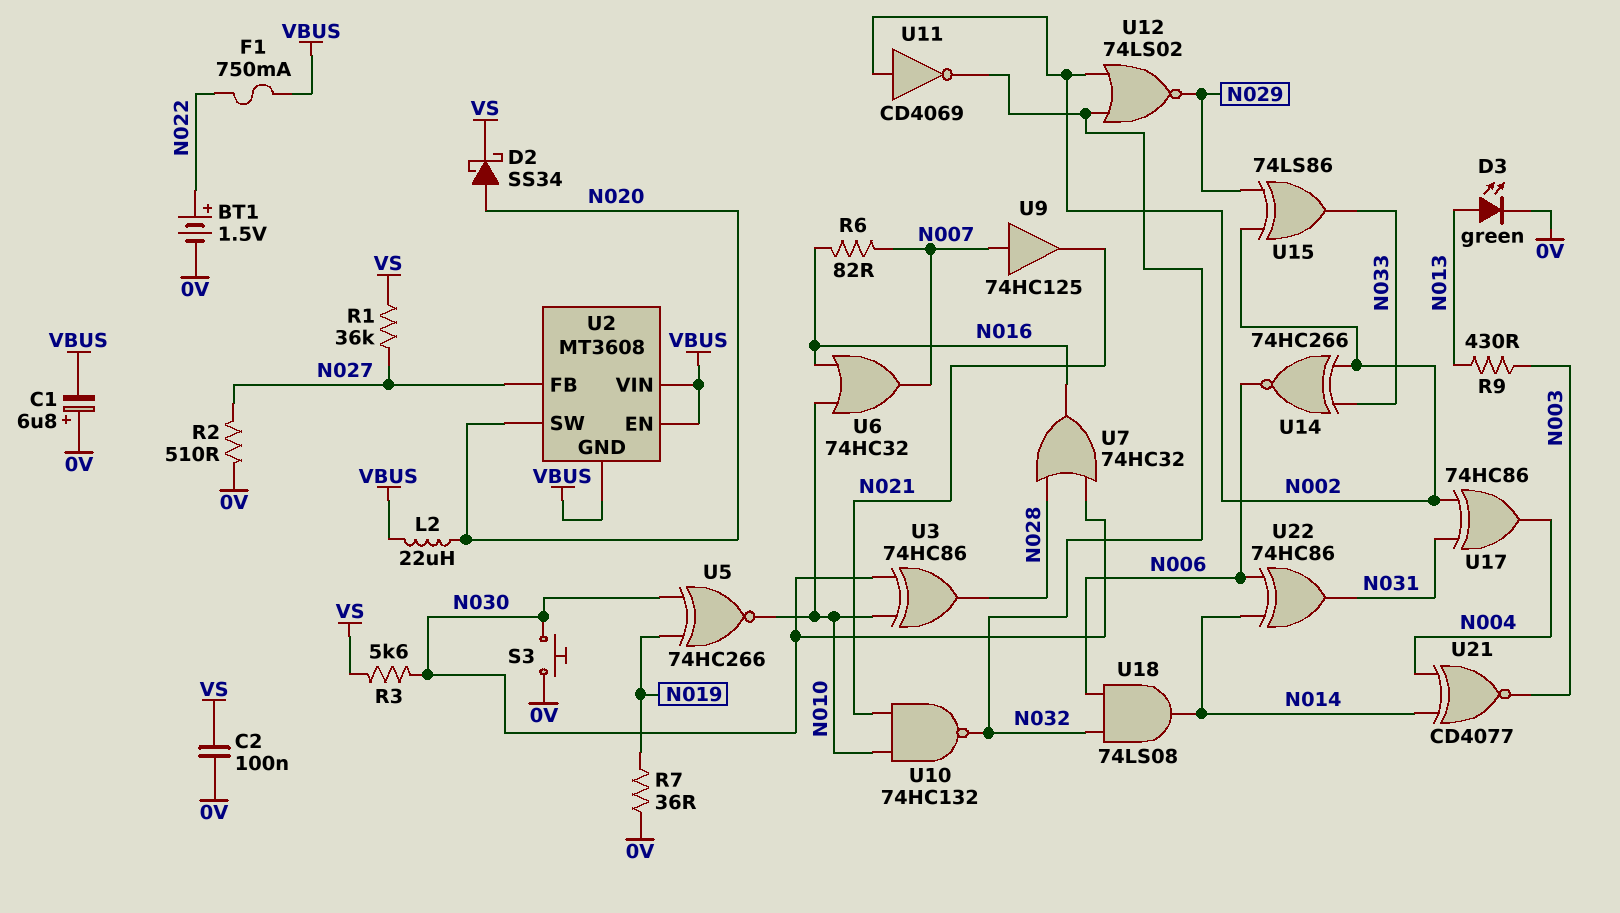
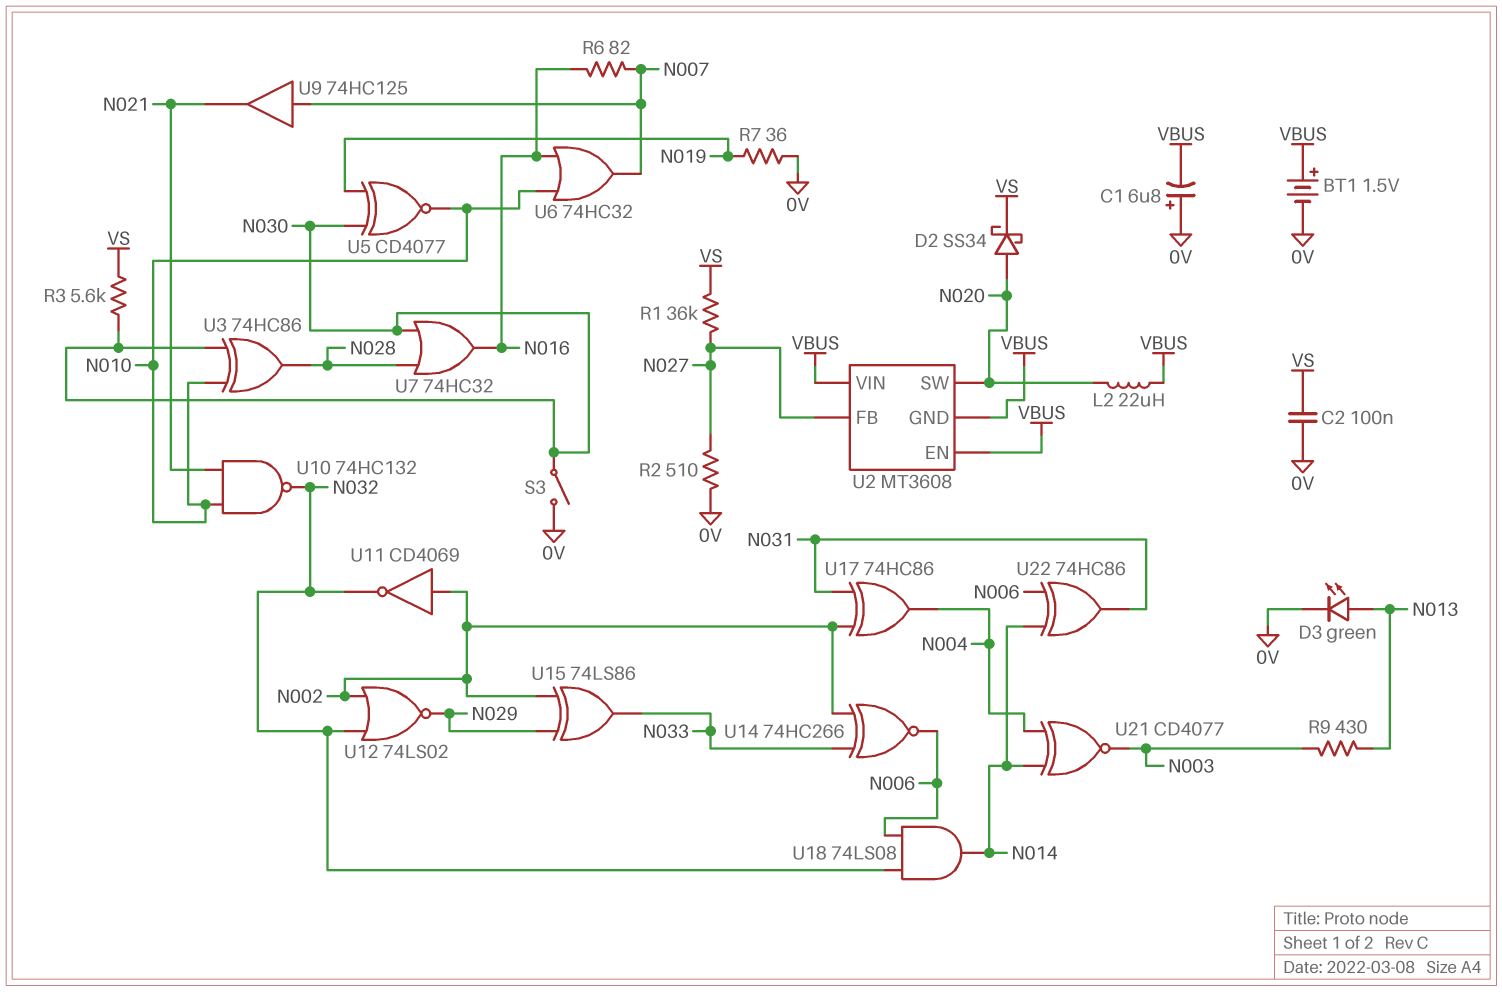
BT1: 1.5V (plus N022, minus 0V) -> 1.5V (plus VBUS, minus 0V)
F1: 750mA (N022, VBUS) -> none
S3: button (0V, N030) -> switch (0V, N030)
U5: XNOR 74HC266 (in N019, in N030, out N010) -> XNOR CD4077 (in N019, in N030, out N010)

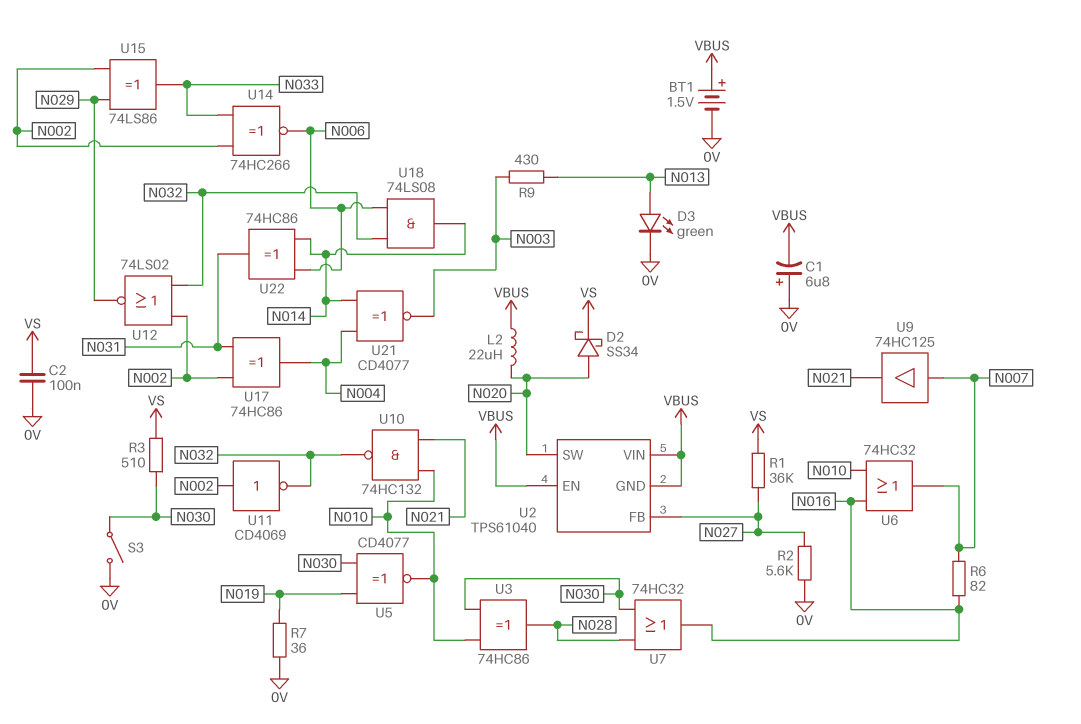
R2: 510 (0V, N027) -> 5.6k (0V, N027)
R3: 5.6k (N030, VS) -> 510 (N030, VS)
U2: MT3608 -> TPS61040

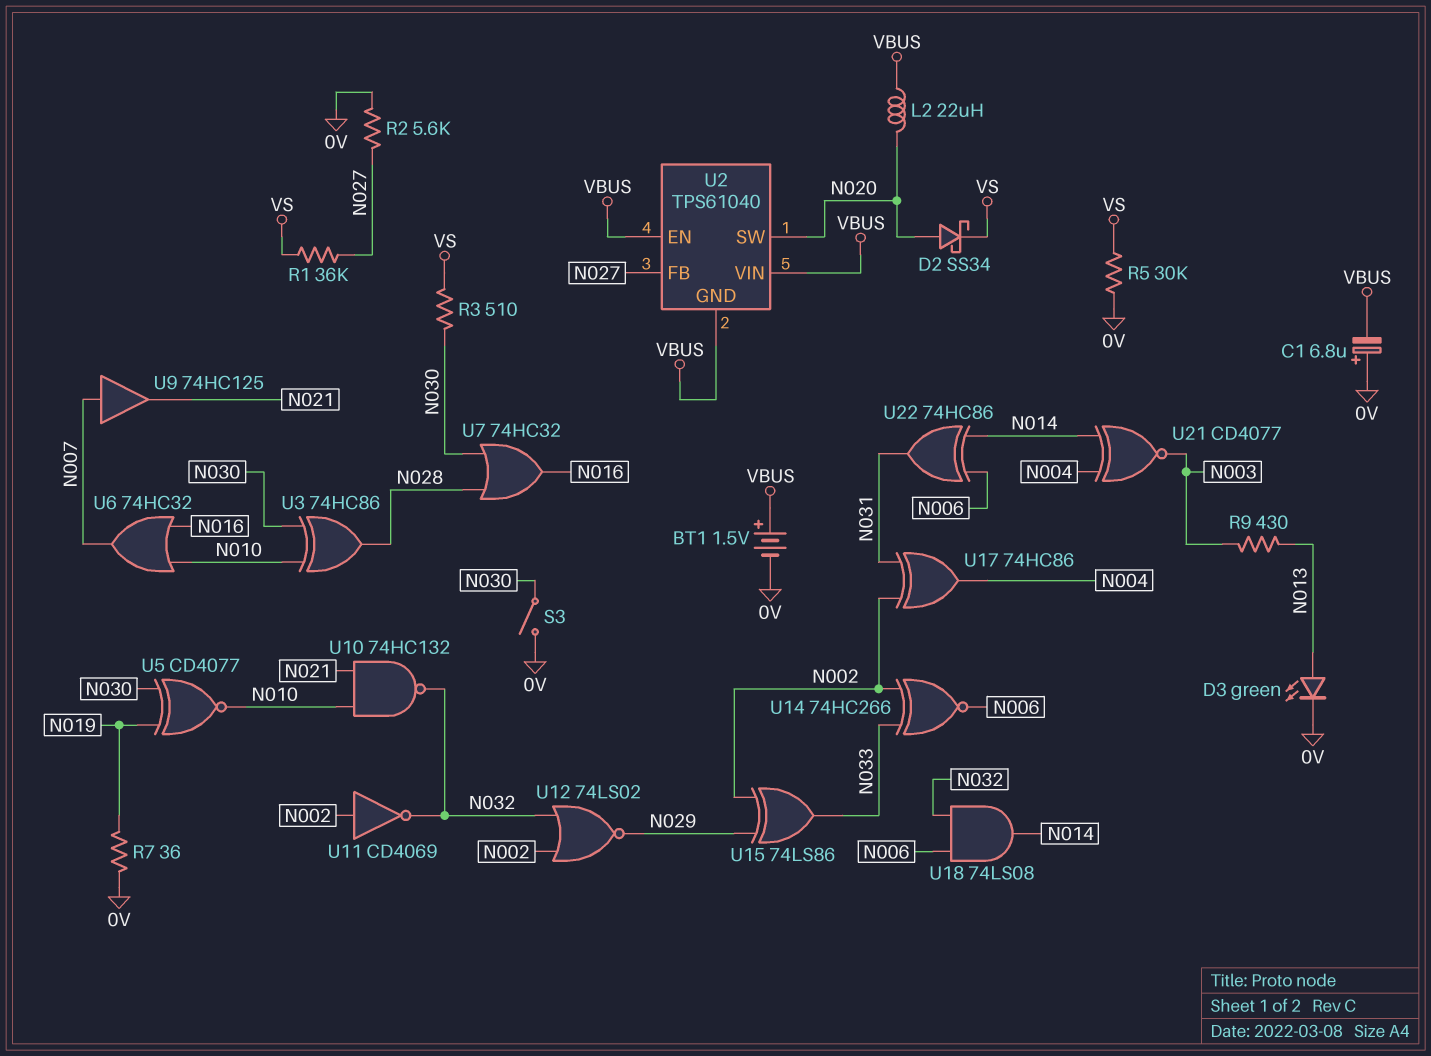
C2: 100nF (0V, VS) -> none
R5: none -> 30k (0V, VS)
R6: 82 (N007, N016) -> none

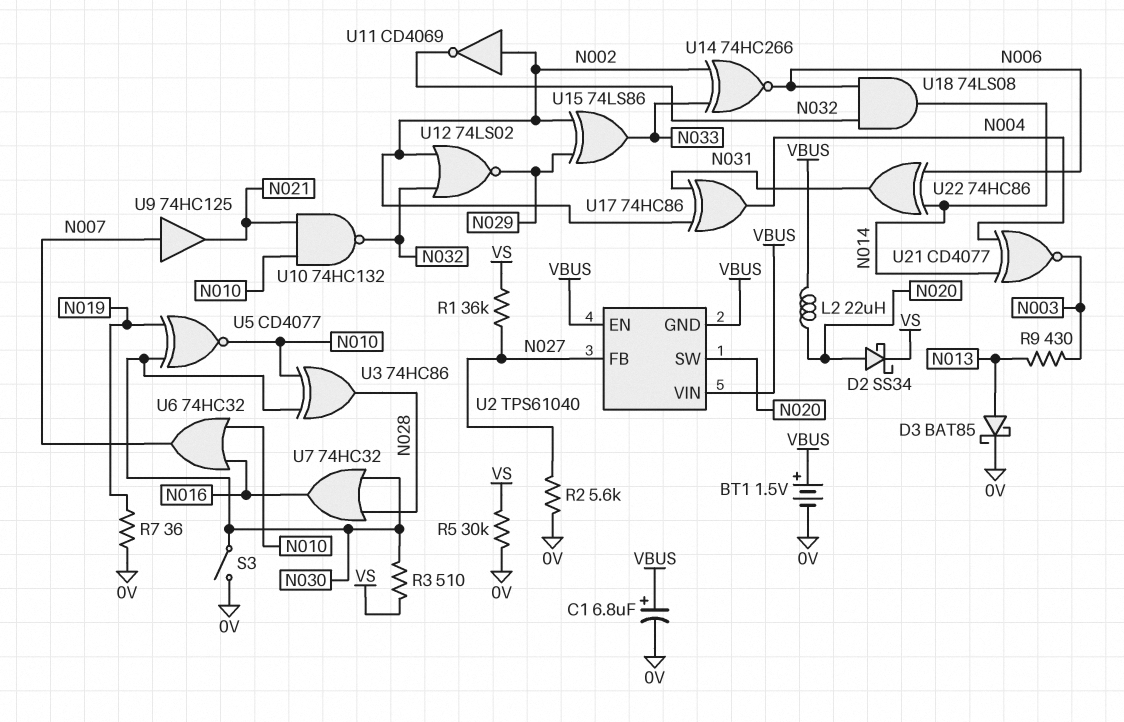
C1: 6.8uF (plus 0V, minus VBUS) -> 6.8uF (plus VBUS, minus 0V)
D3: LED green (A N013, K 0V) -> schottky BAT85 (A N013, K 0V)

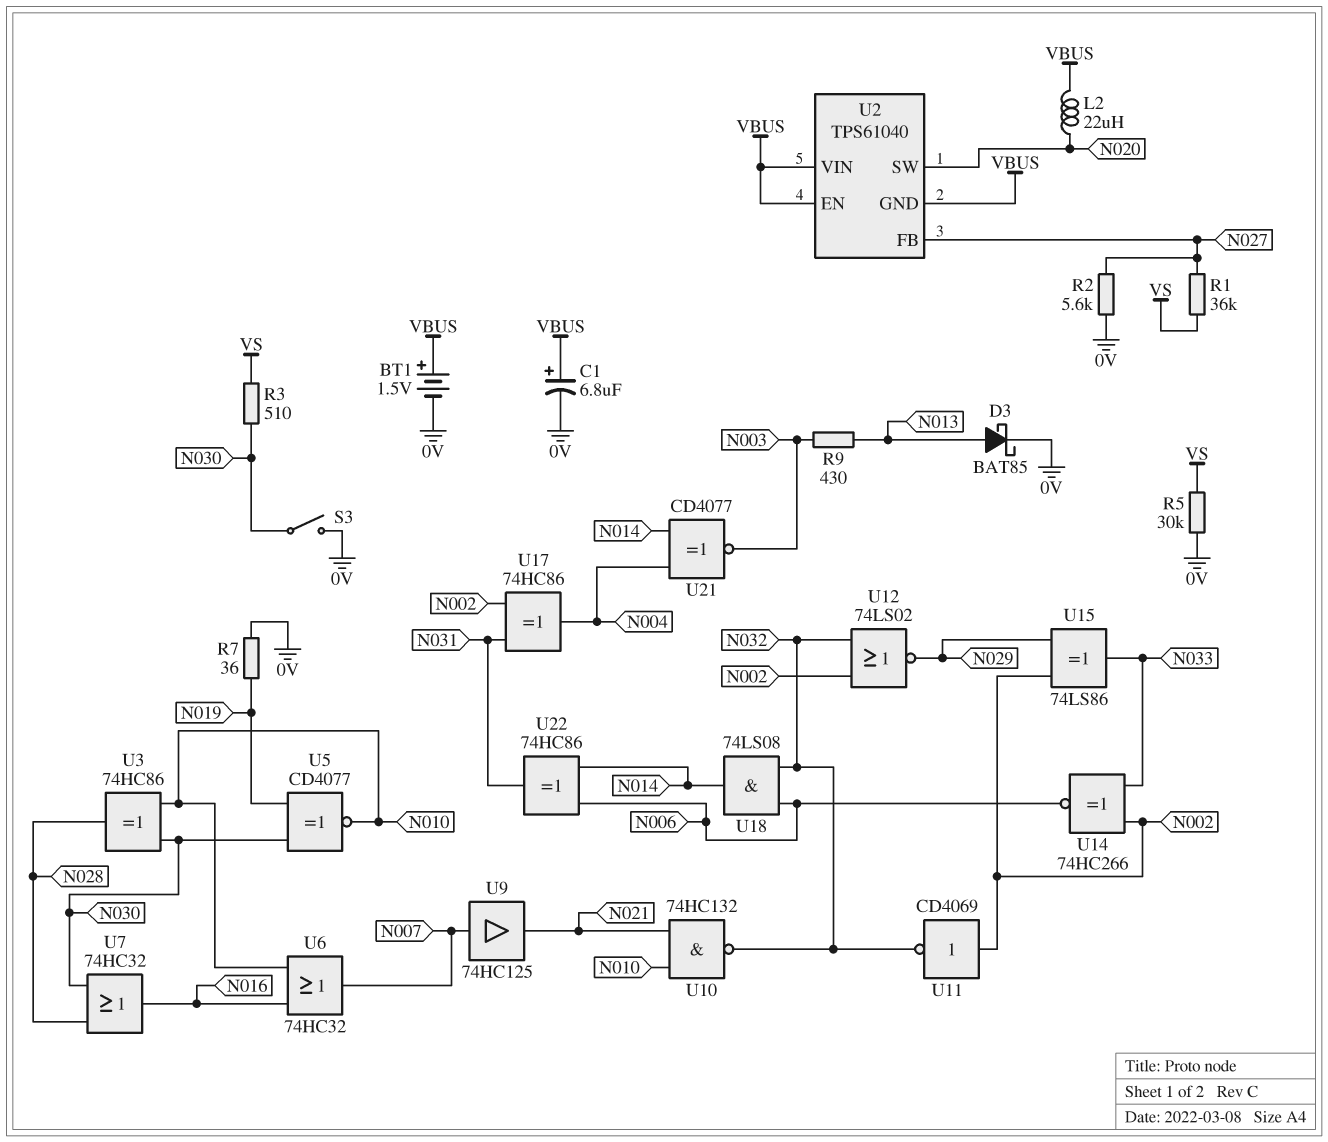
D2: schottky SS34 (A N020, K VS) -> none

